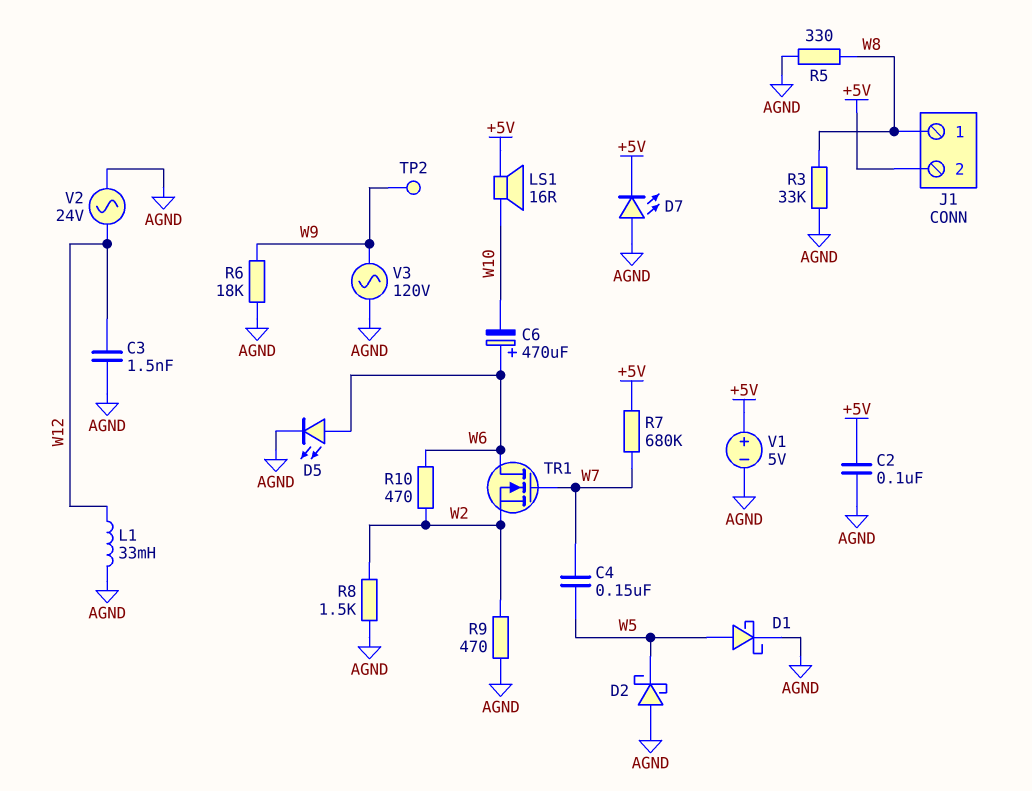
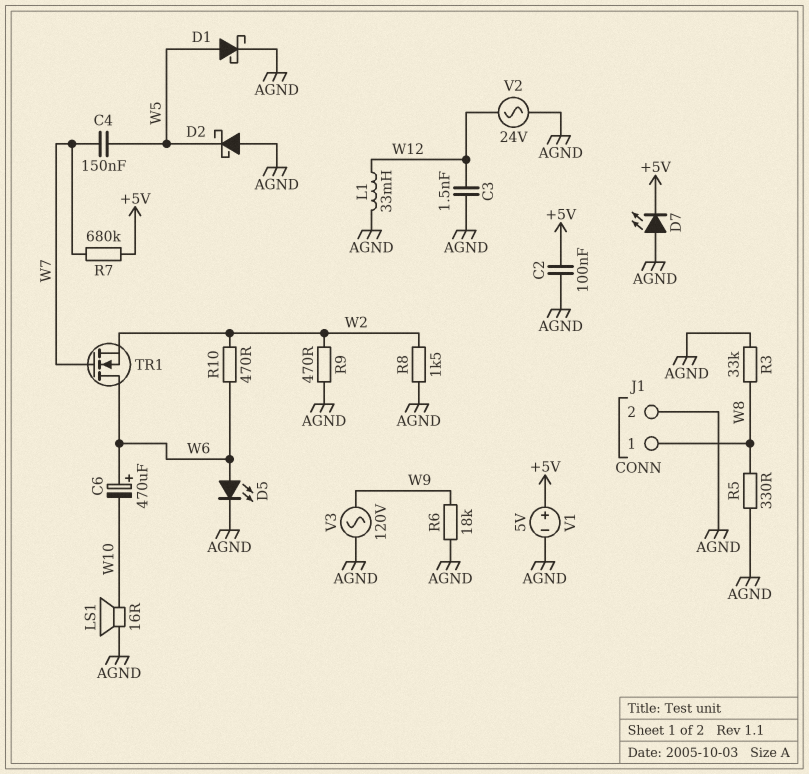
J1 pin 2: +5V -> AGND
LS1: speaker 16R (+5V, W10) -> speaker 16R (AGND, W10)
TP2: test point (W9) -> none

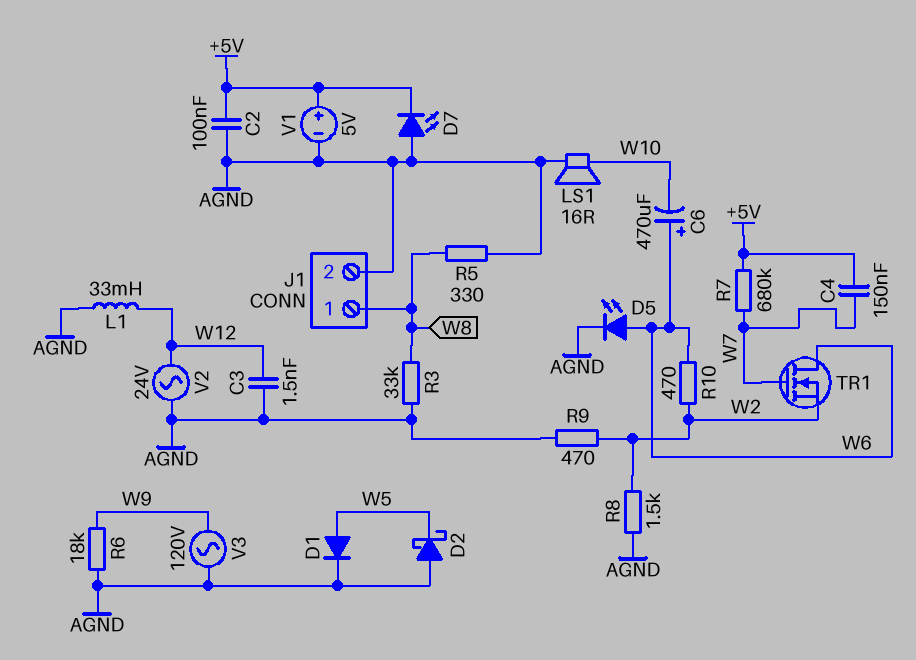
C4: 150nF (W5, W7) -> 150nF (+5V, W7)
D1: schottky (A W5, K AGND) -> diode (A W5, K AGND)

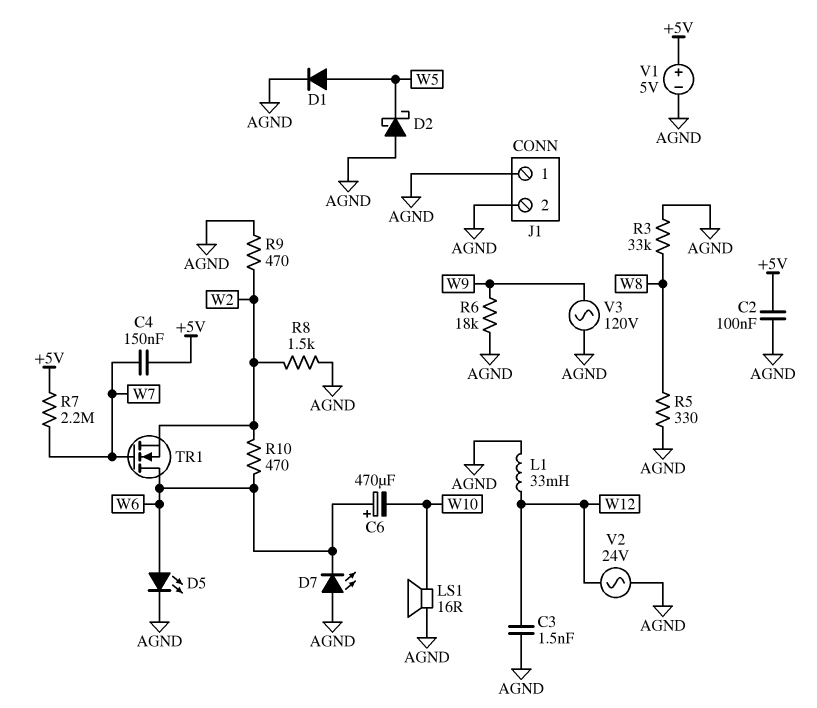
D7: LED (A AGND, K +5V) -> LED (A AGND, K W6)
J1 pin 1: W8 -> AGND
R7: 680k (+5V, W7) -> 2.2M (+5V, W7)

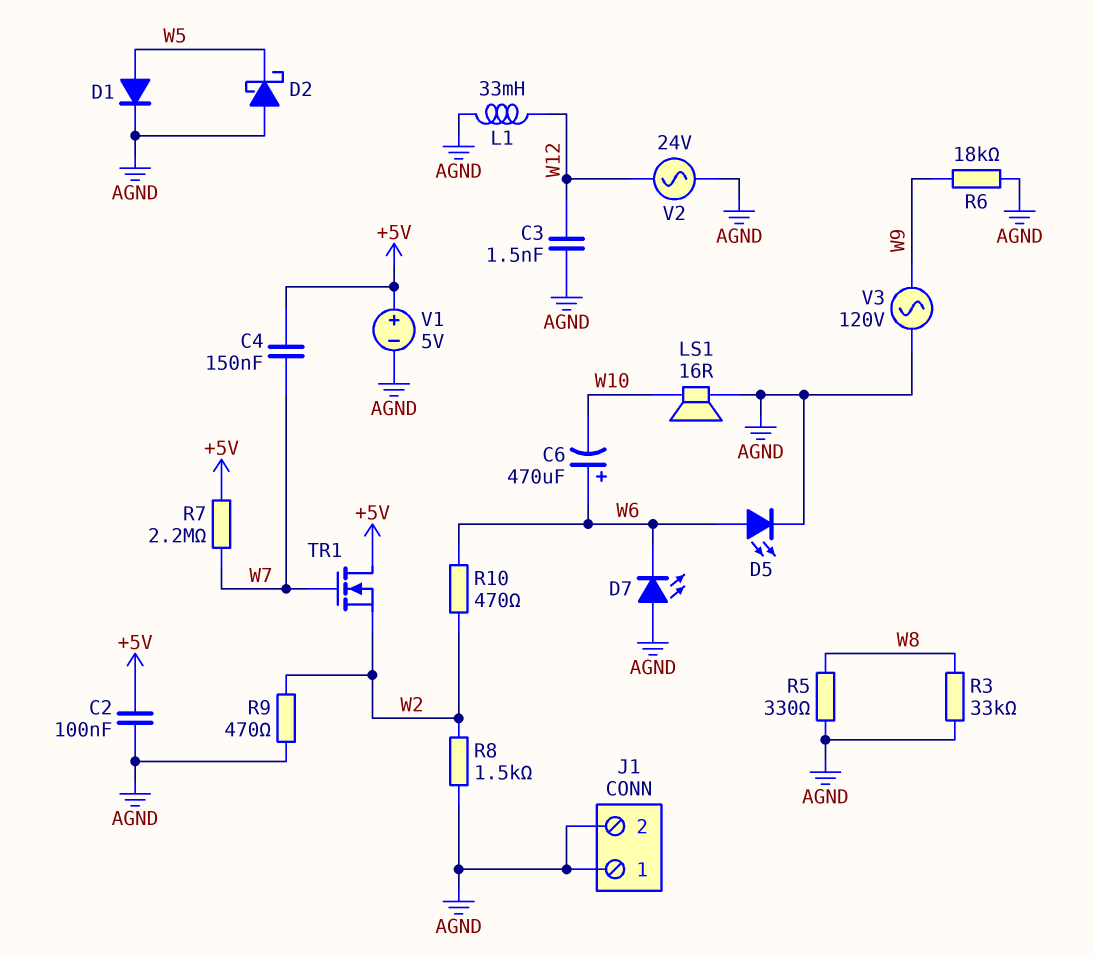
TR1: NMOS (G W7, D W6, S W2) -> NMOS (G W7, D +5V, S W2)

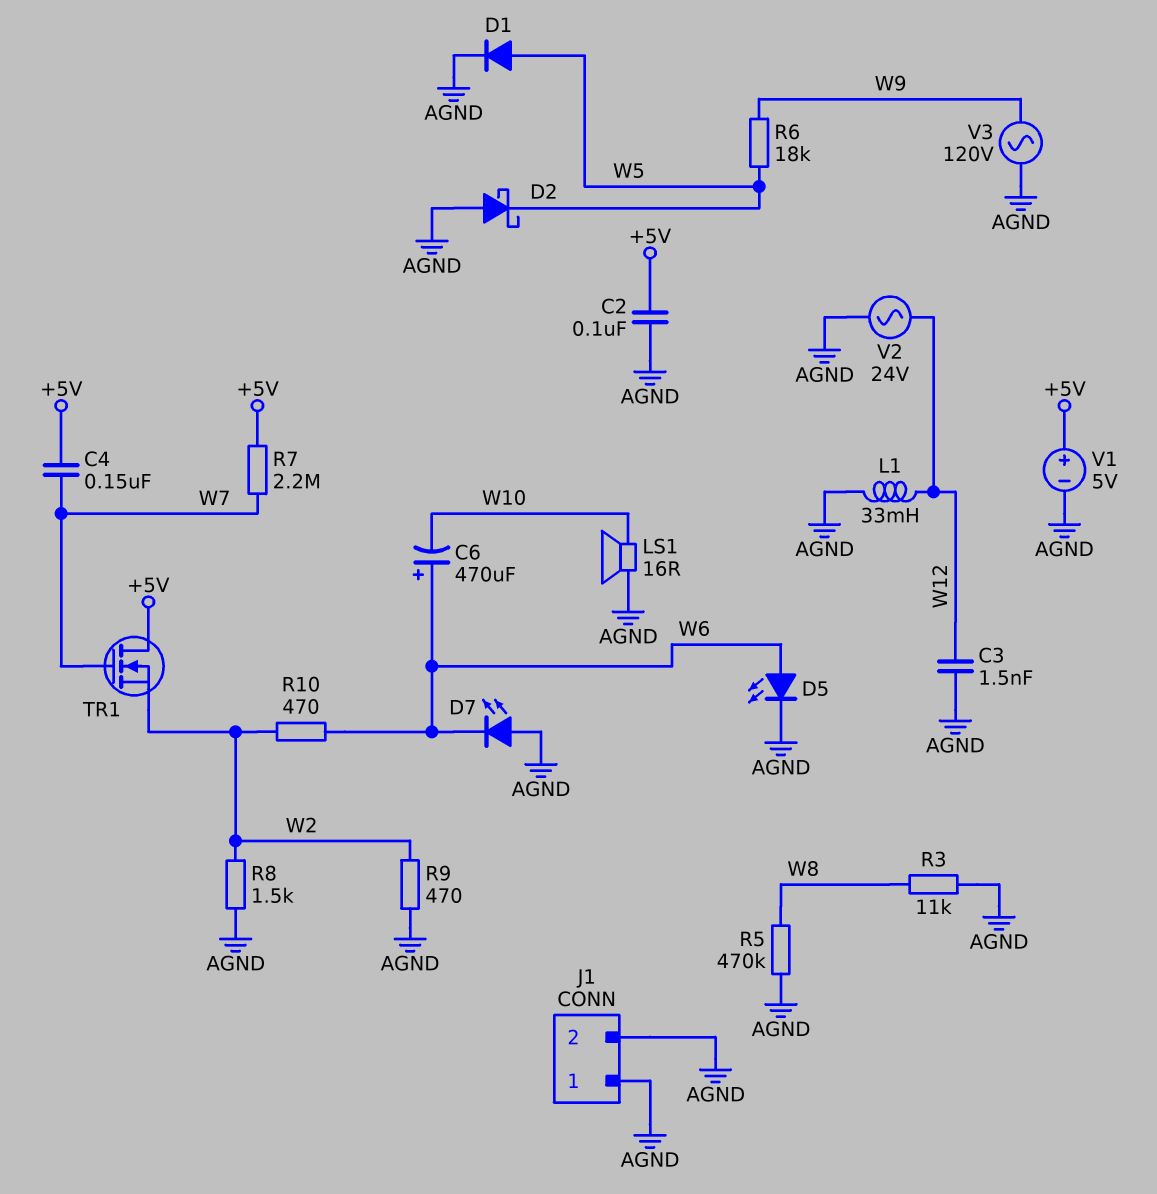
R3: 33k (AGND, W8) -> 11k (AGND, W8)
R5: 330 (AGND, W8) -> 470k (AGND, W8)
R6: 18k (AGND, W9) -> 18k (W5, W9)

